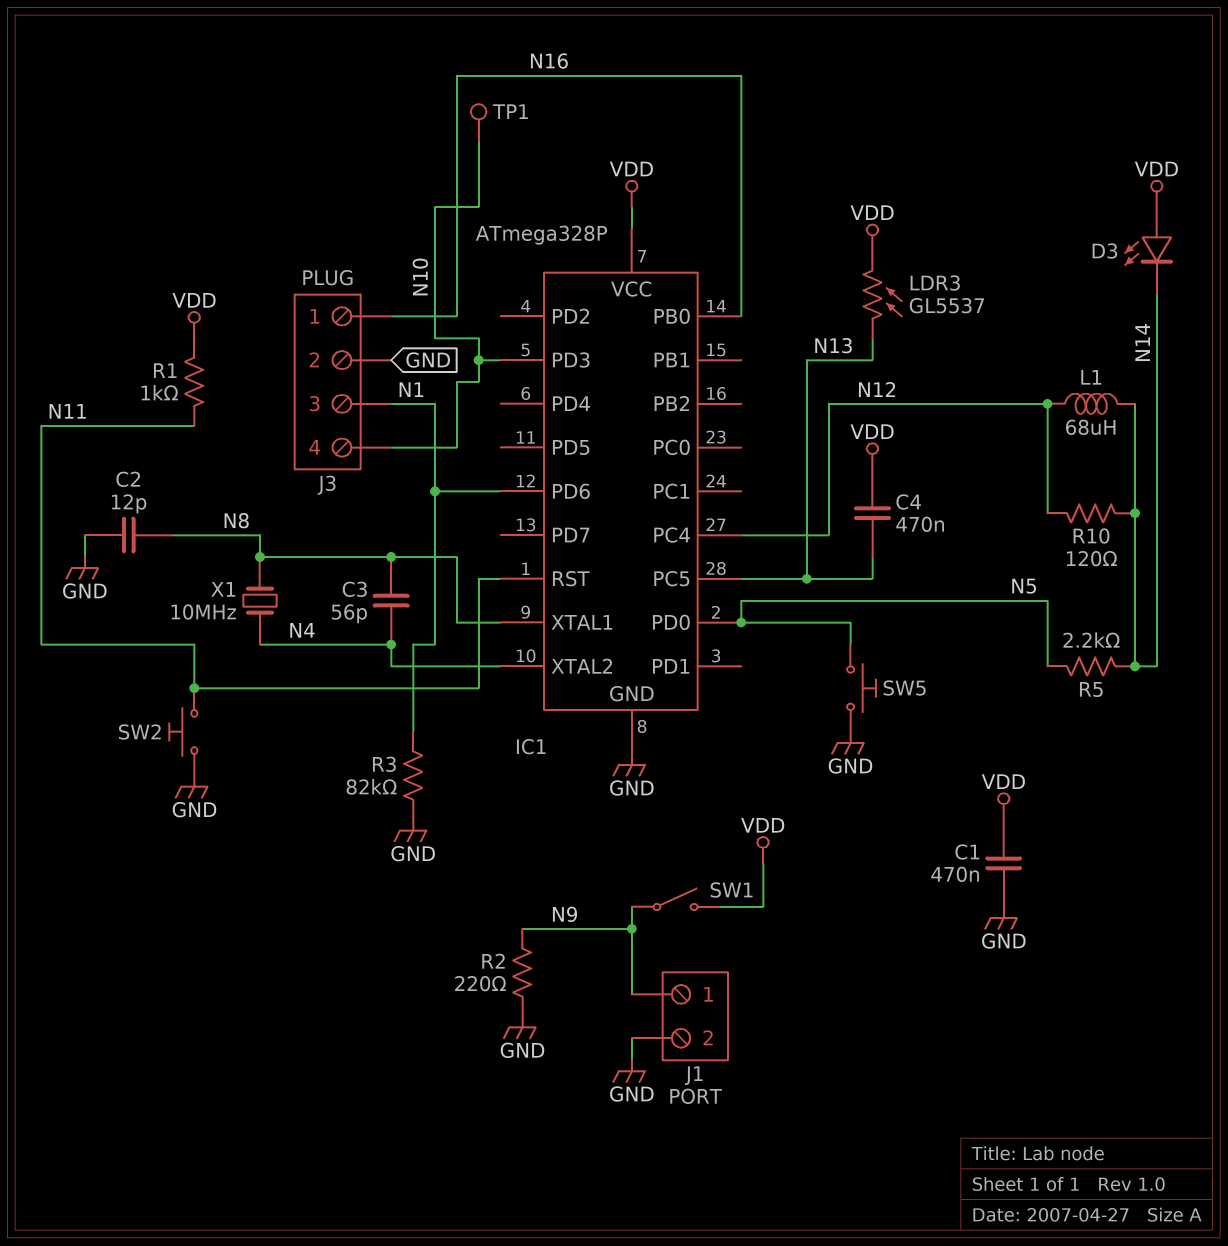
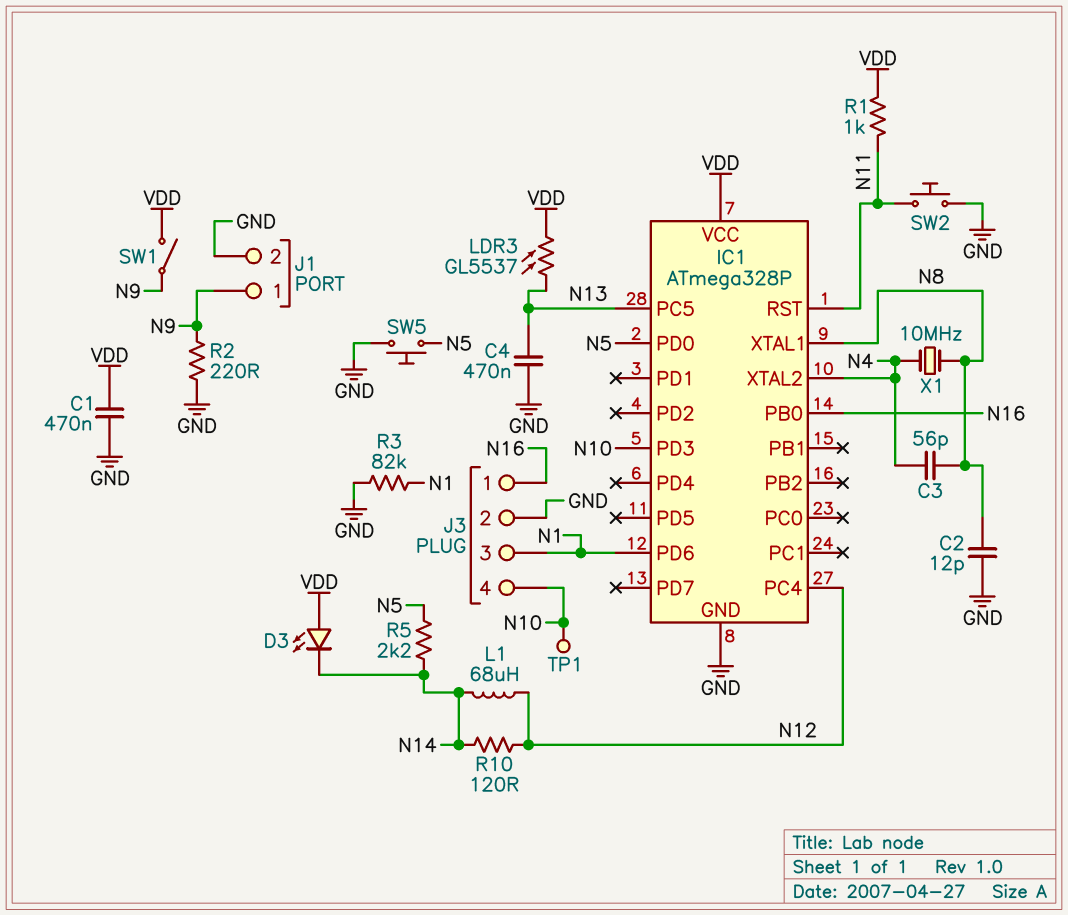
C4: 470nF (N13, VDD) -> 470nF (GND, N13)

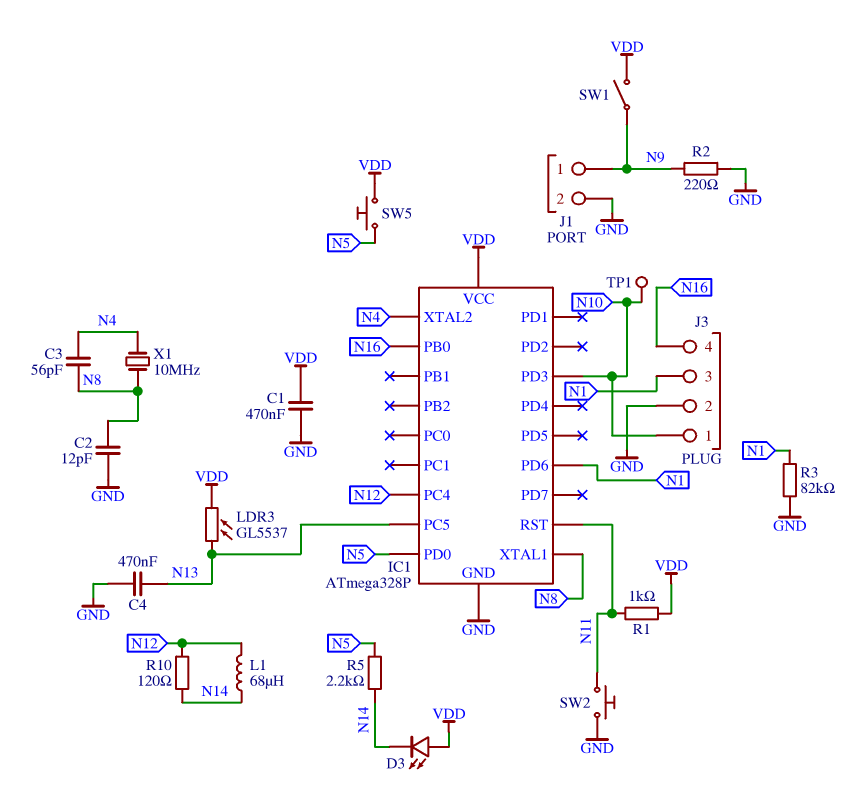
J3 pin 1: N16 -> N10
J3 pin 4: N10 -> N16
SW5: button (GND, N5) -> button (N5, VDD)

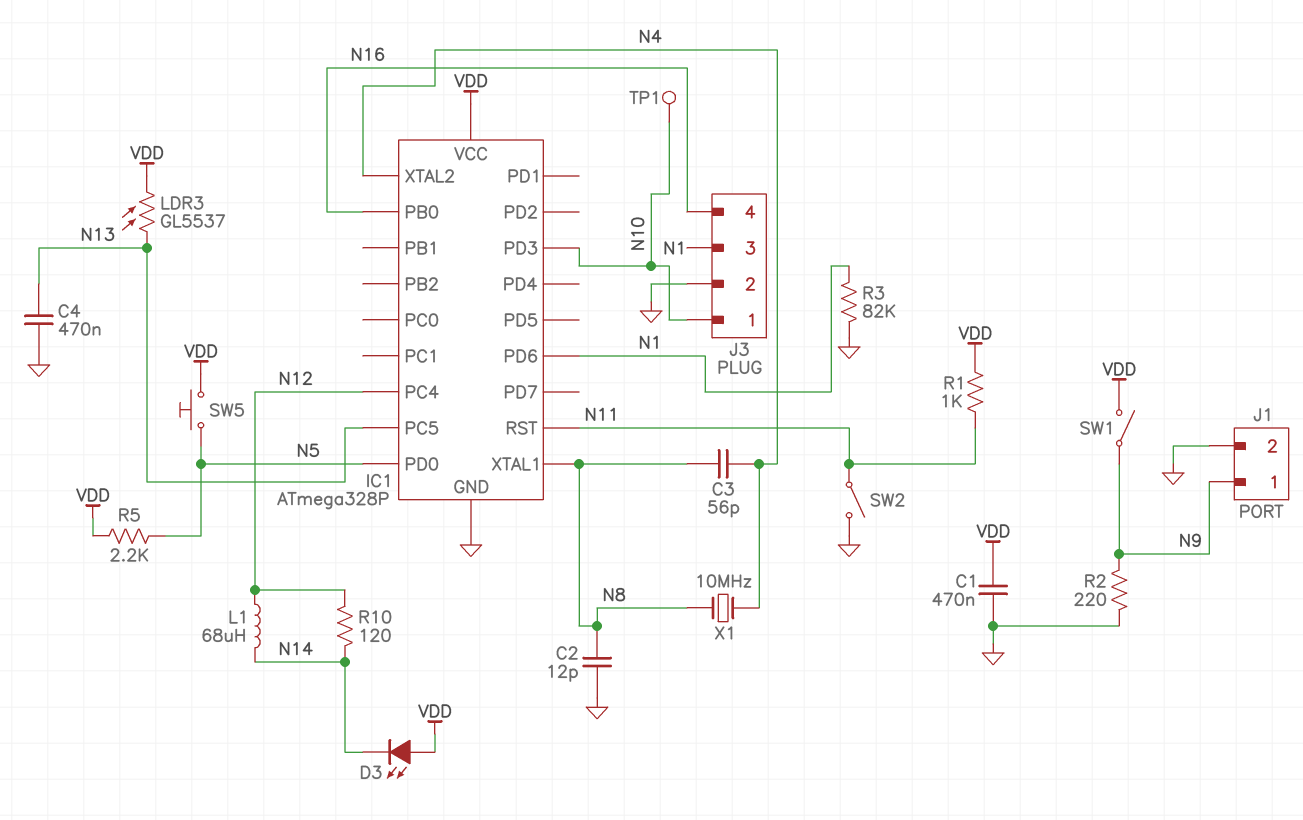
R5: 2.2k (N5, N14) -> 2.2k (N5, VDD)
SW2: button (GND, N11) -> switch (GND, N11)

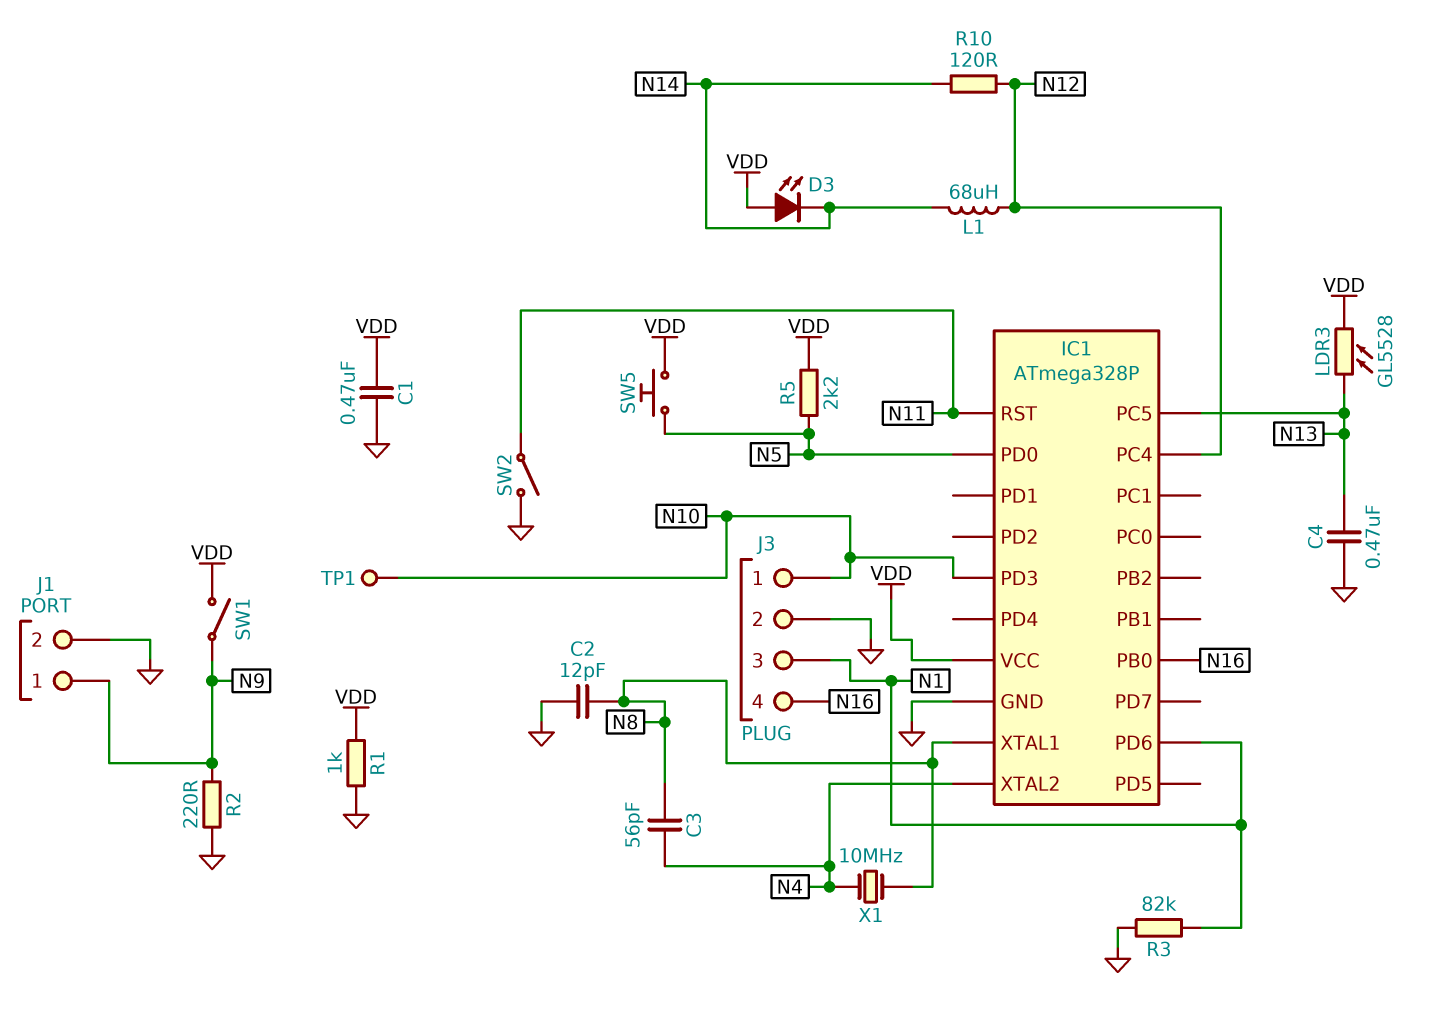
LDR3: GL5537 (N13, VDD) -> GL5528 (N13, VDD)
R1: 1k (N11, VDD) -> 1k (GND, VDD)

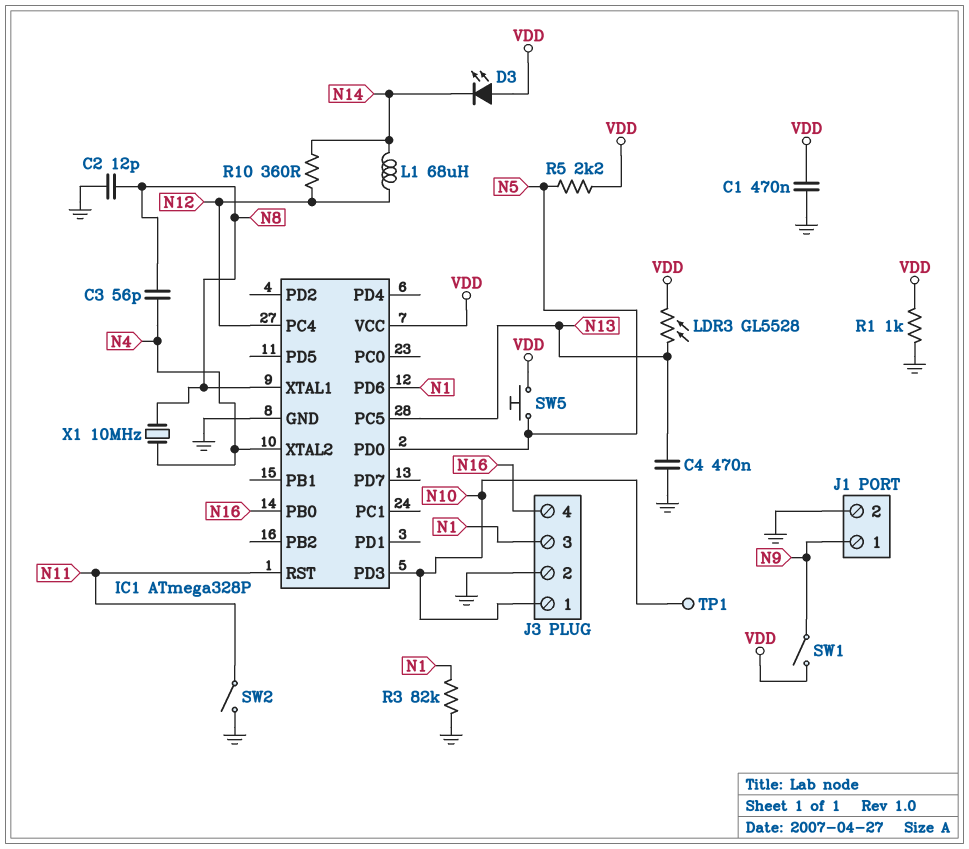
R2: 220 (GND, N9) -> none
R10: 120 (N12, N14) -> 360 (N12, N14)

